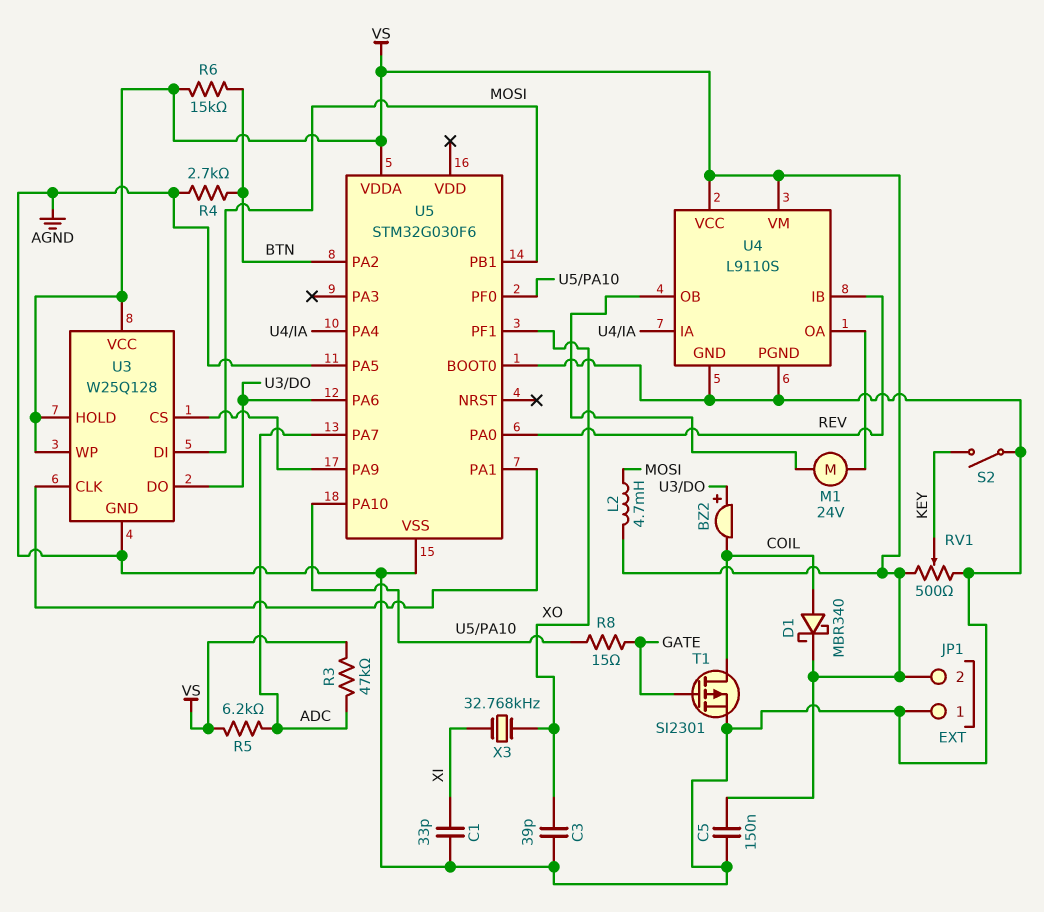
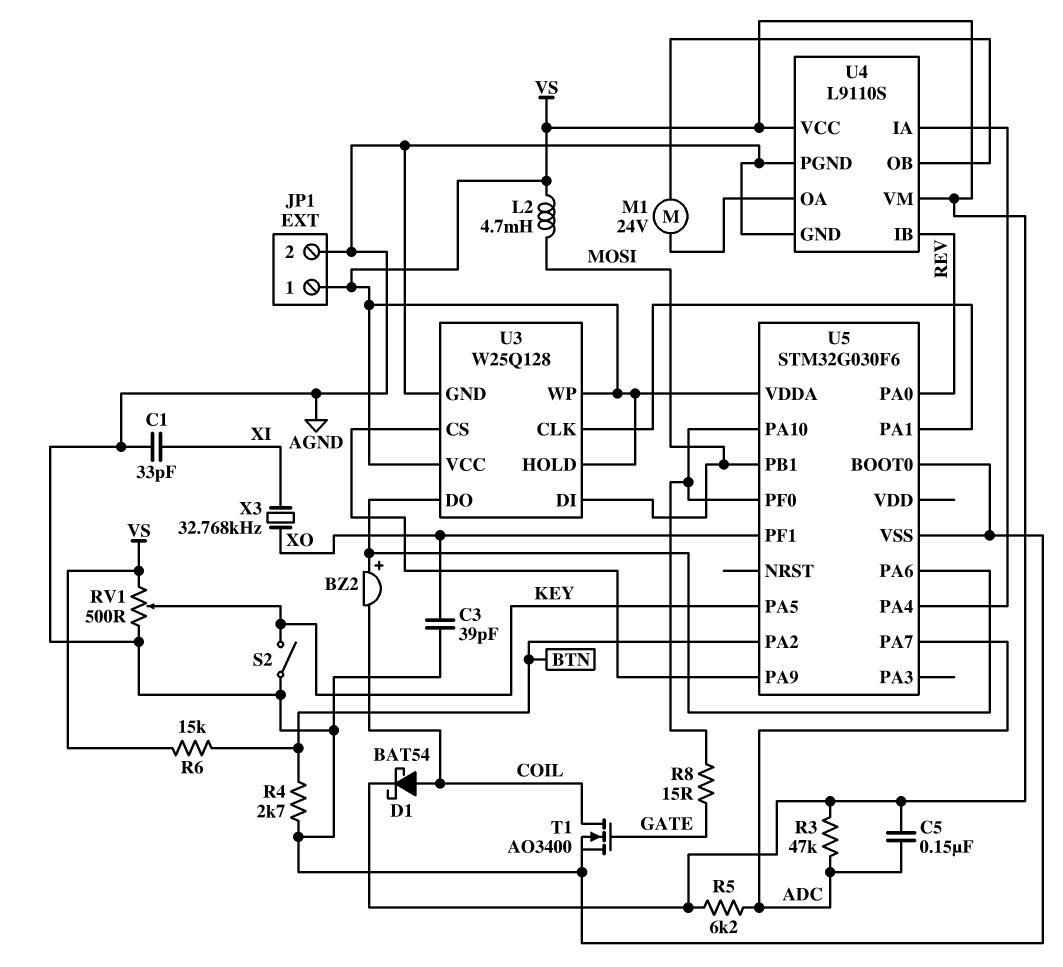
C5: 150nF (AGND, VS) -> 150nF (ADC, VS)
D1: schottky MBR340 (A COIL, K VS) -> schottky BAT54 (A COIL, K VS)
JP1 pin 1: AGND -> VS
JP1 pin 2: VS -> AGND
T1: PMOS SI2301 (G GATE, D COIL, S AGND) -> NMOS AO3400 (G GATE, D COIL, S AGND)
U5 pin PA5: AGND -> KEY

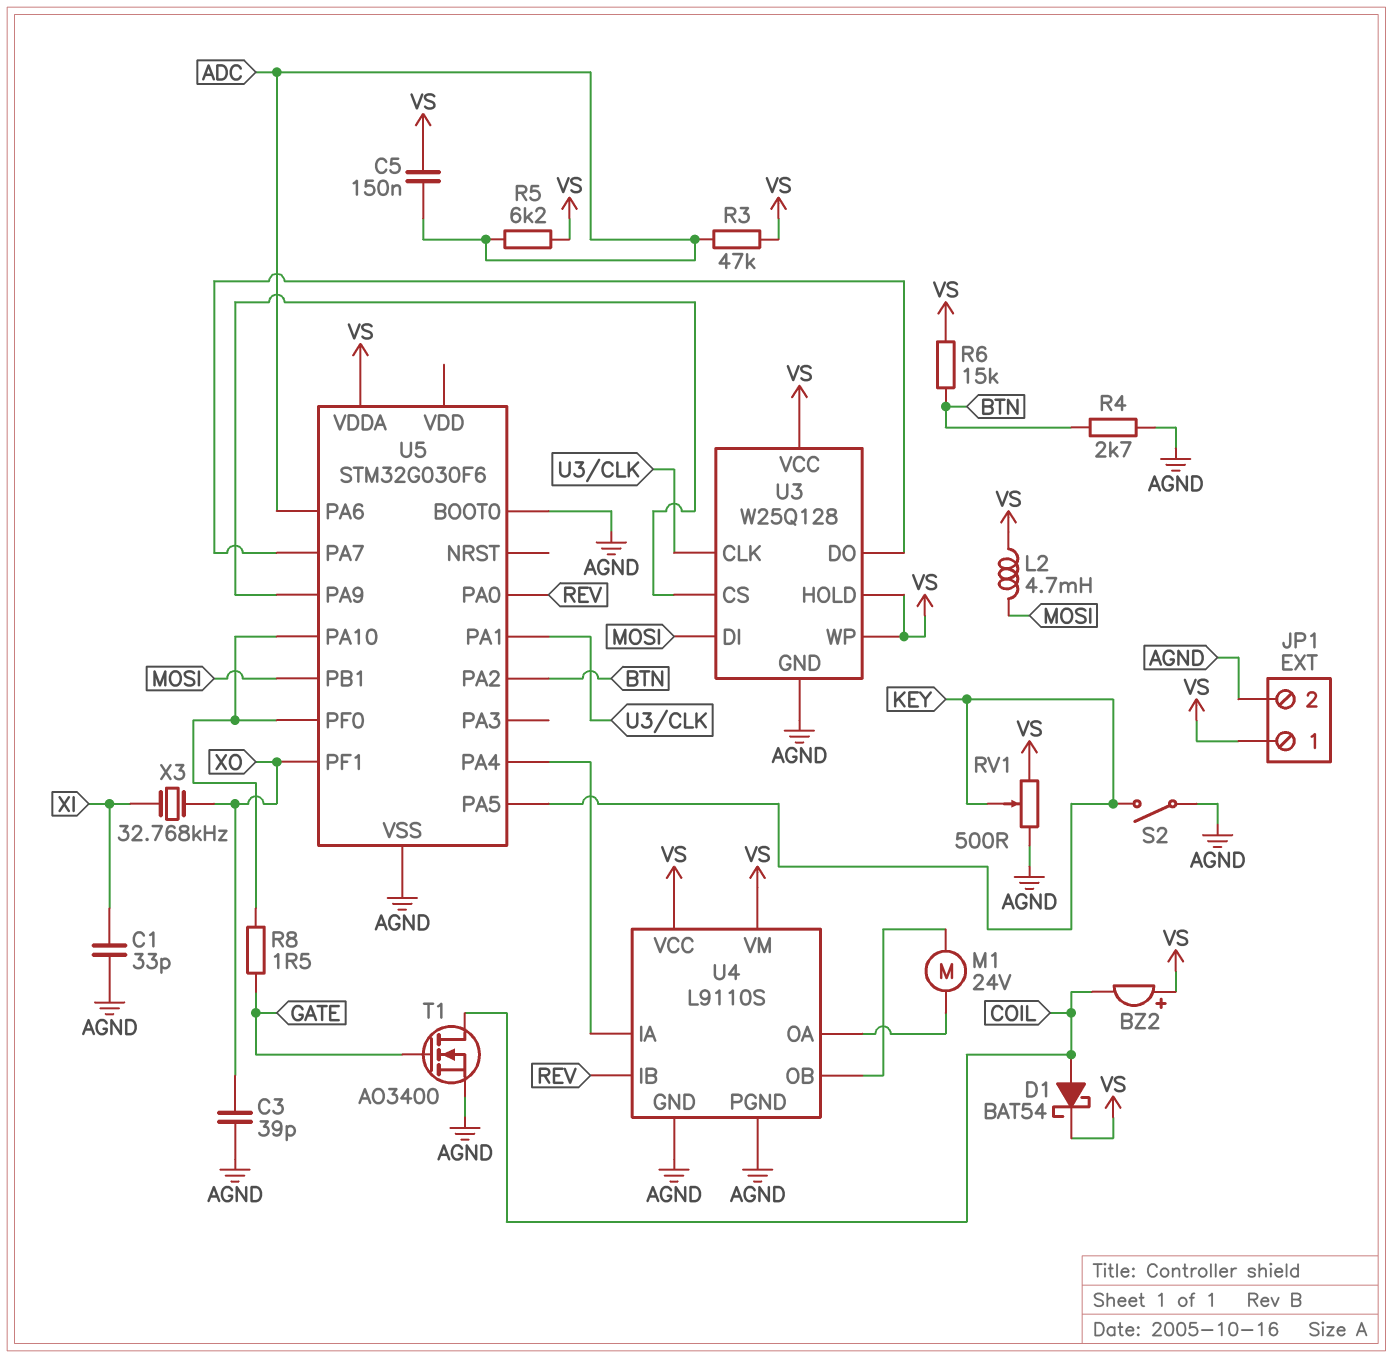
BZ2: buzzer (plus U3/DO, minus COIL) -> buzzer (plus VS, minus COIL)
R8: 15 (GATE, U5/PA10) -> 1.5 (GATE, U5/PA10)
U5 pin PA6: U3/DO -> ADC
U5 pin PA7: ADC -> U3/DO

